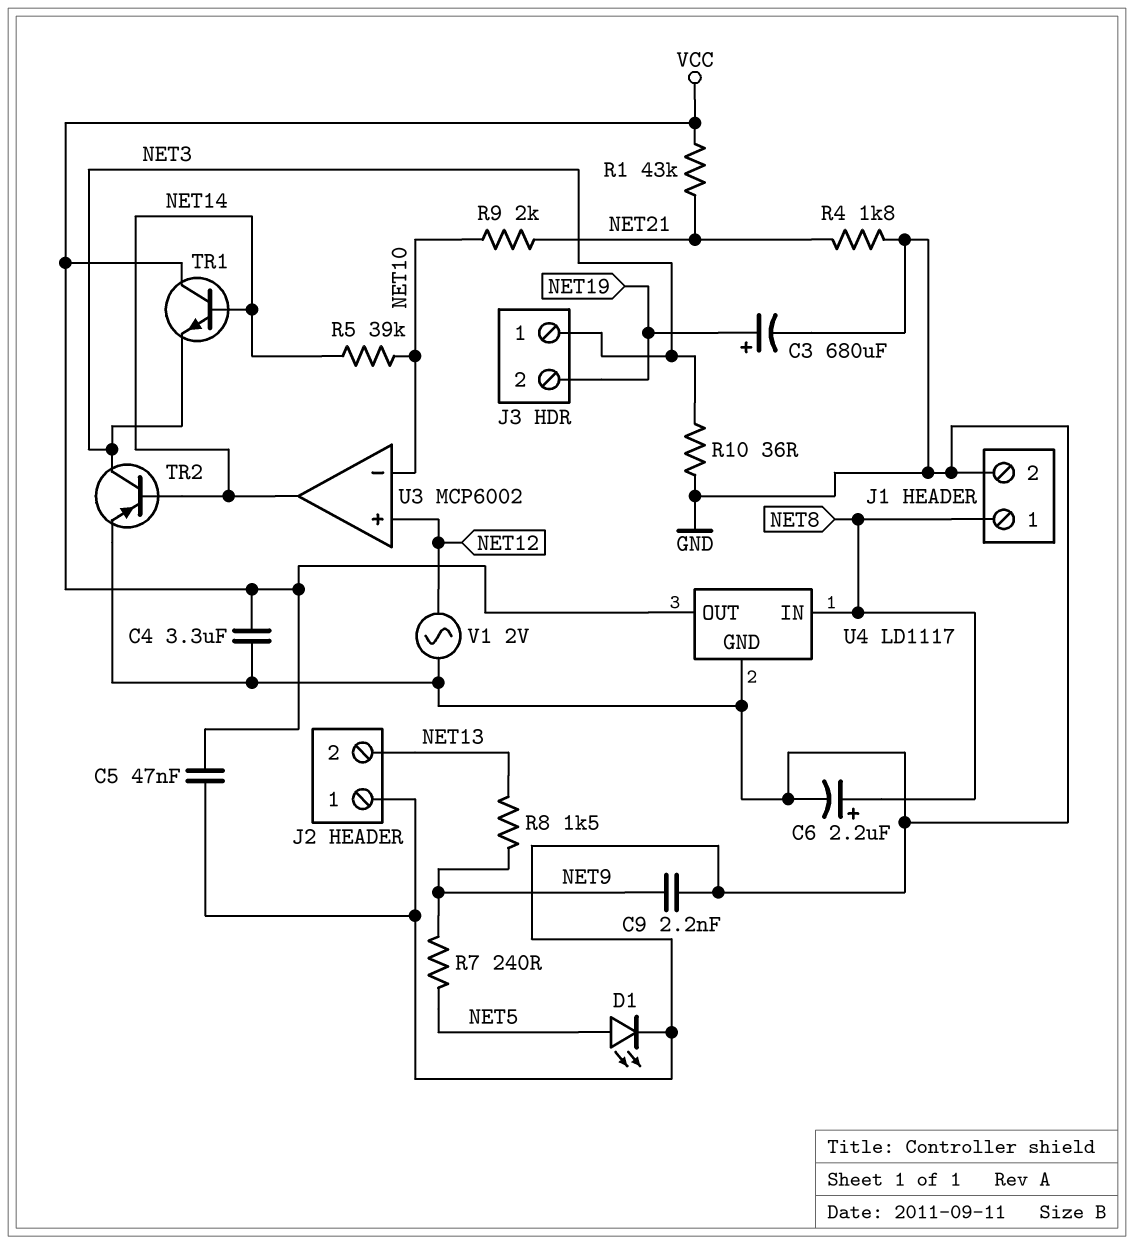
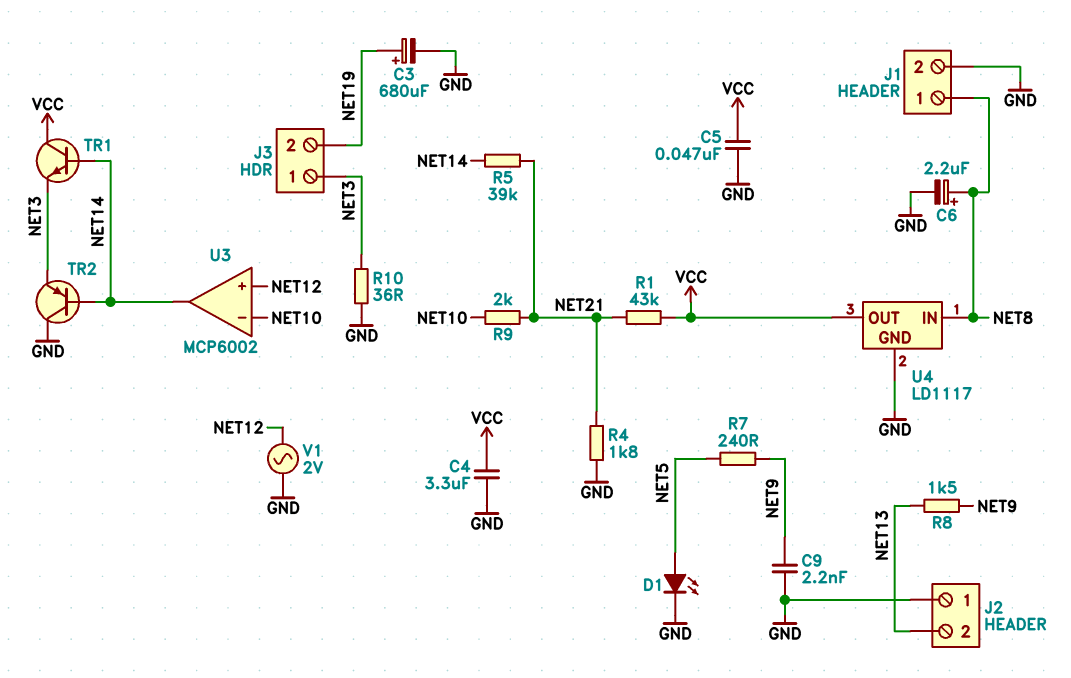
R5: 39k (NET10, NET14) -> 39k (NET14, NET21)
TR2: PNP (B NET14, C NET3, E GND) -> PNP (B NET14, C GND, E NET3)

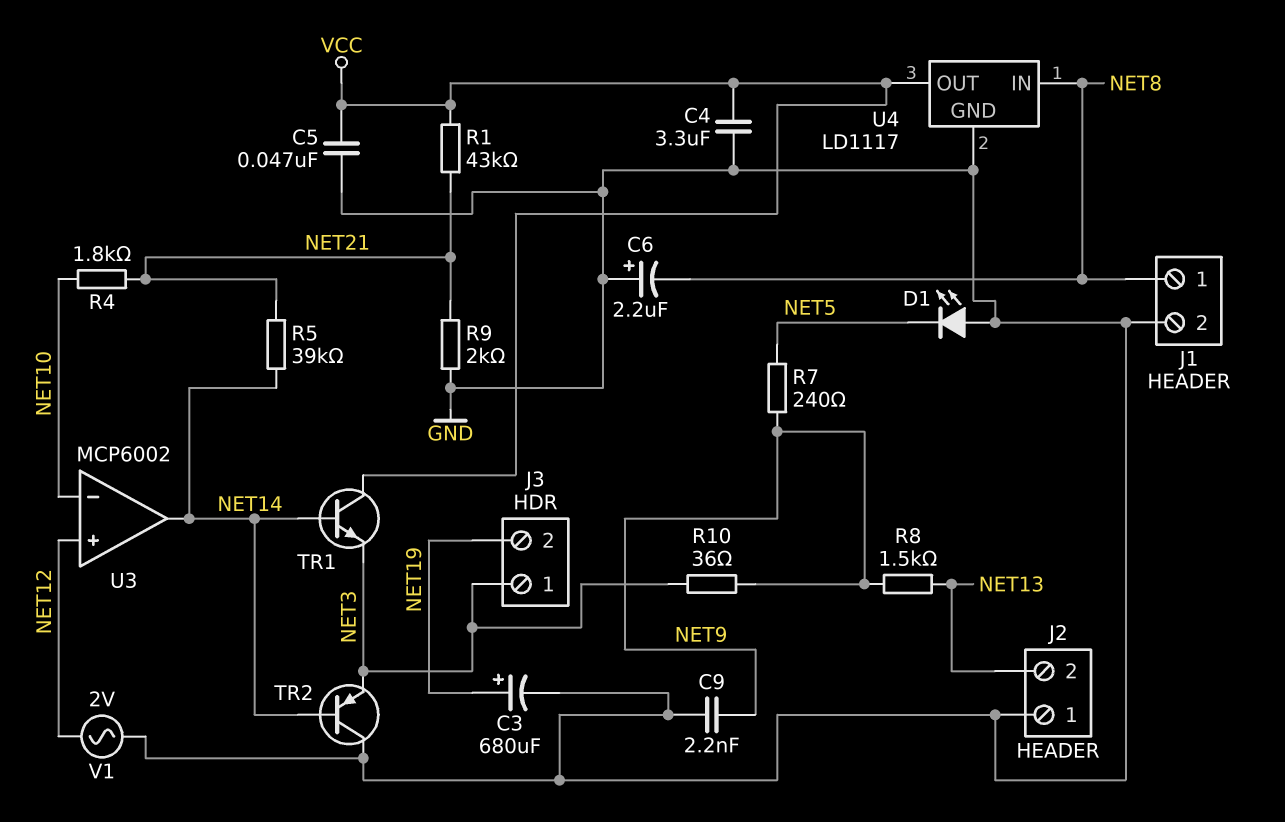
C6: 2.2uF (plus NET8, minus GND) -> 2.2uF (plus GND, minus NET8)
D1: LED (A NET5, K GND) -> LED (A GND, K NET5)
R4: 1.8k (GND, NET21) -> 1.8k (NET10, NET21)
R9: 2k (NET10, NET21) -> 2k (GND, NET21)
R10: 36 (GND, NET3) -> 36 (NET3, NET9)

